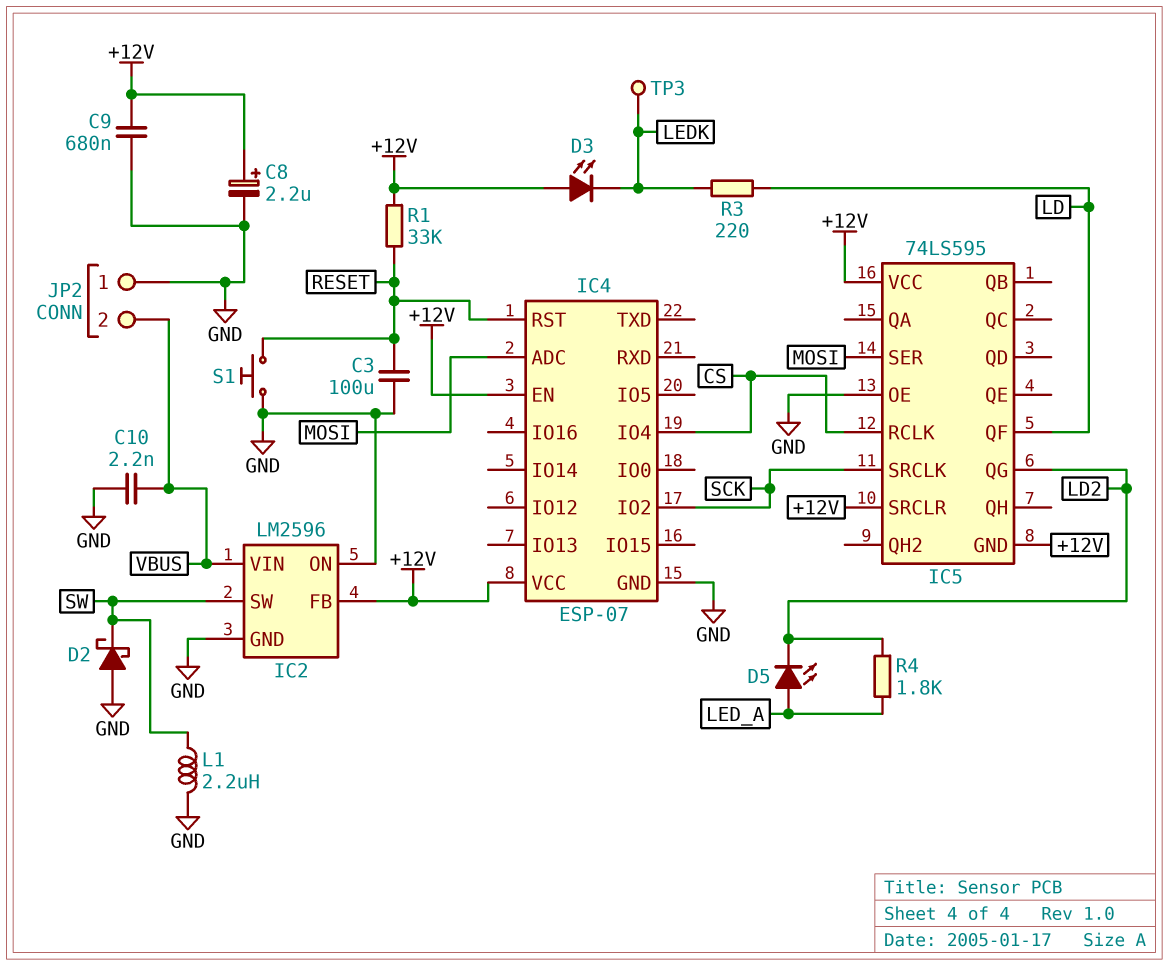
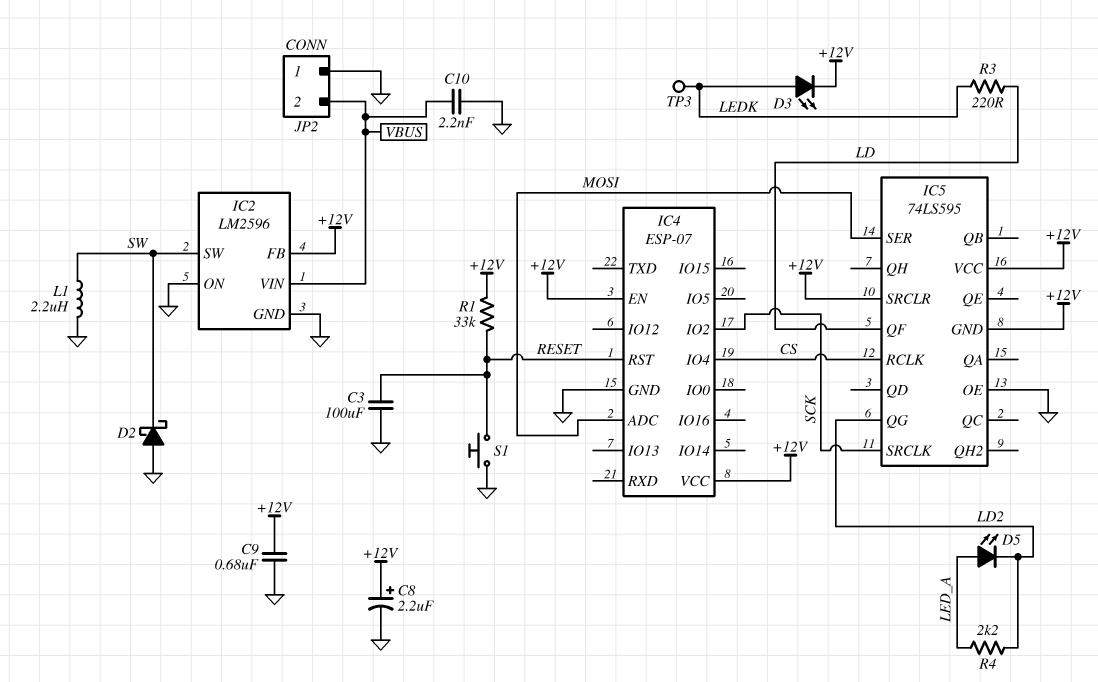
D3: LED (A +12V, K LEDK) -> LED (A LEDK, K +12V)
R4: 1.8k (LD2, LED_A) -> 2.2k (LD2, LED_A)

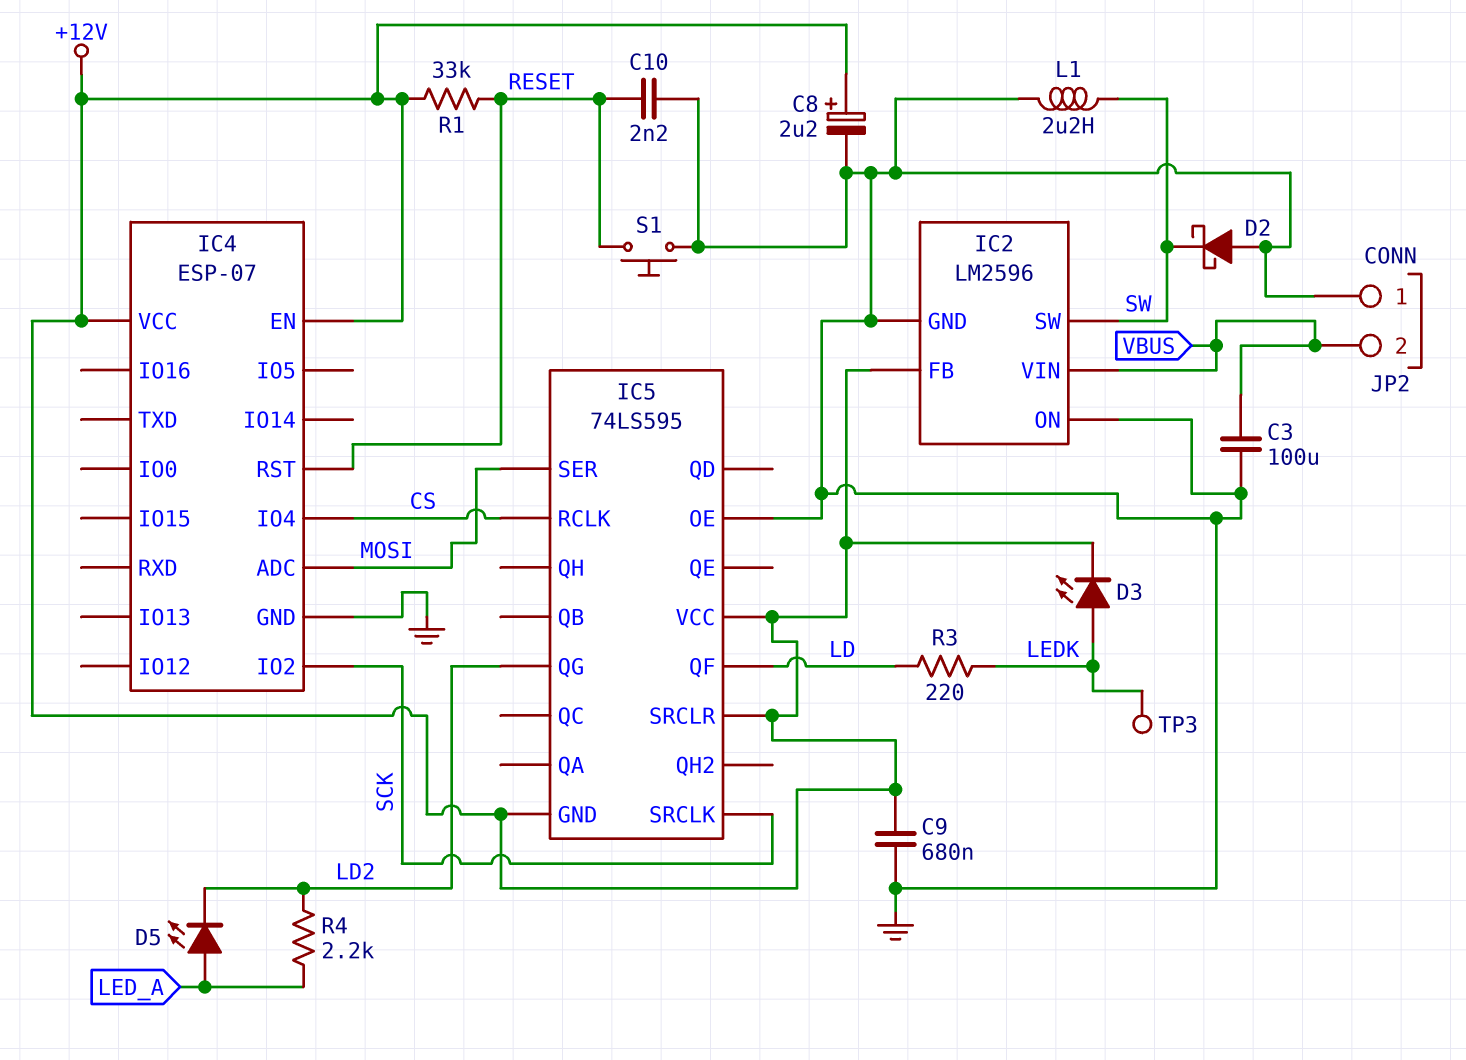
C3: 100uF (GND, RESET) -> 100uF (GND, VBUS)
C10: 2.2nF (GND, VBUS) -> 2.2nF (GND, RESET)

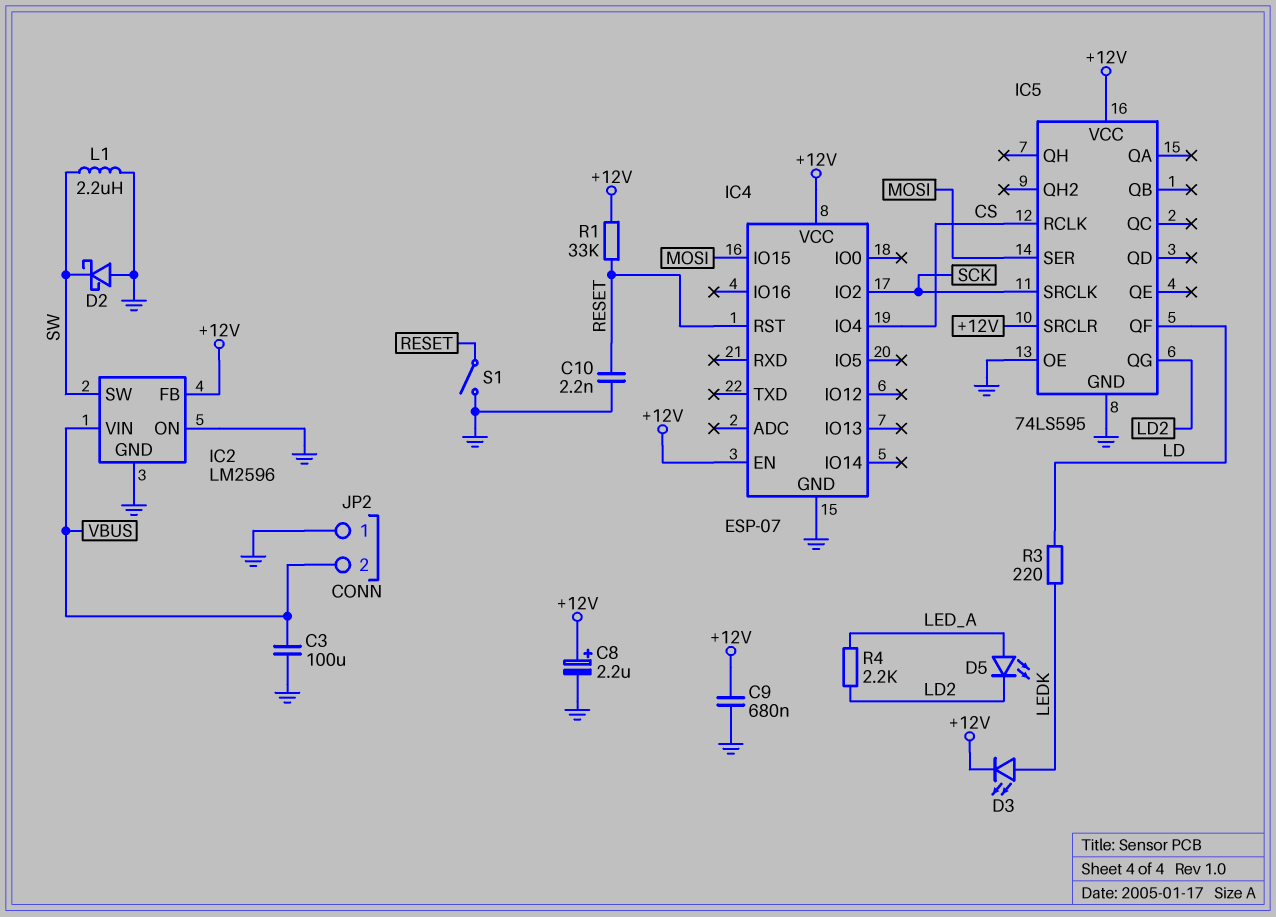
IC4 pin ADC: MOSI -> none
IC4 pin IO15: none -> MOSI
IC5 pin GND: +12V -> GND
S1: button (GND, RESET) -> switch (GND, RESET)
TP3: test point (LEDK) -> none

